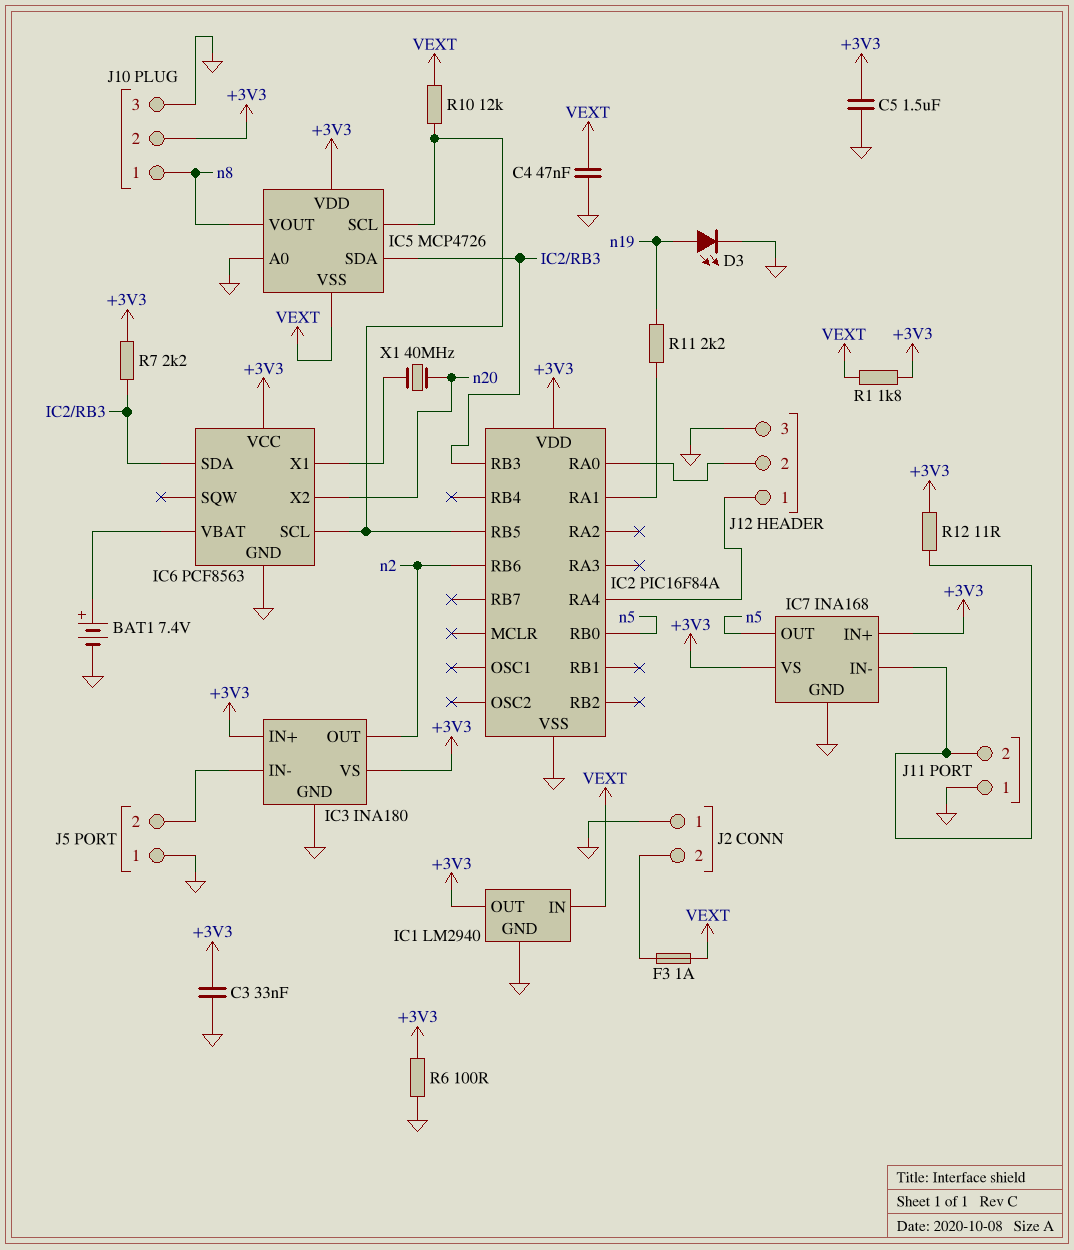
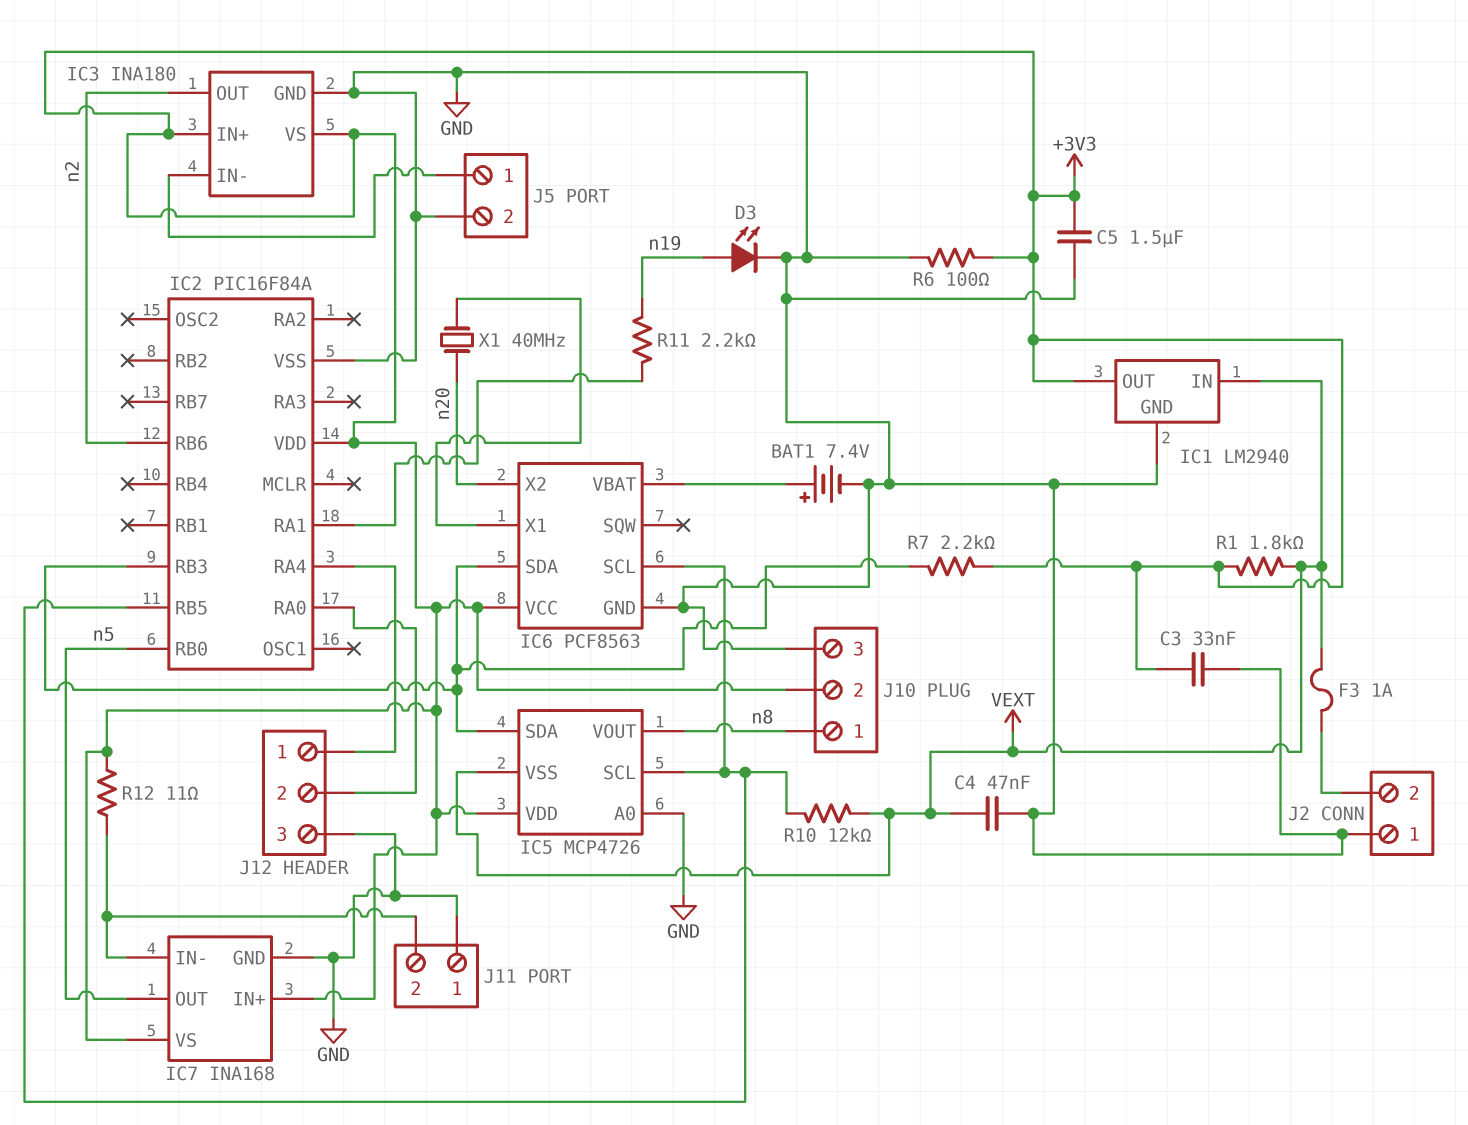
J5 pin 1: GND -> IC3/IN-
J5 pin 2: IC3/IN- -> GND

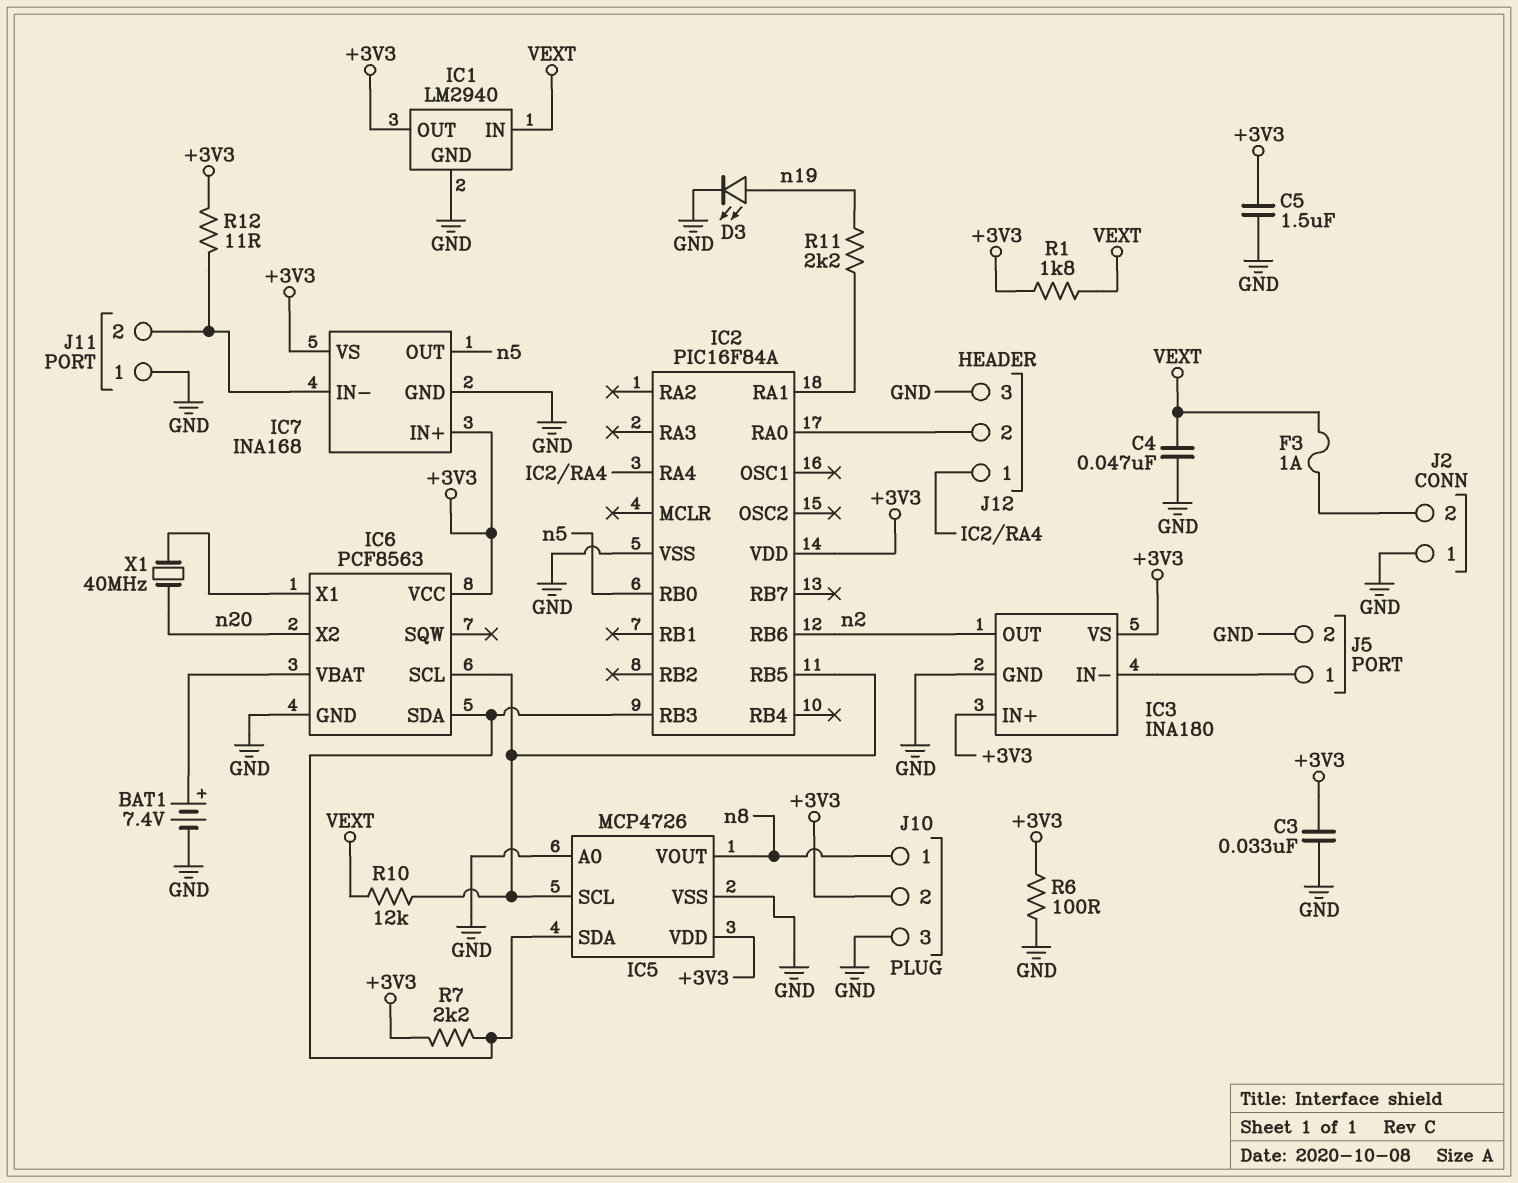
IC5 pin VSS: VEXT -> GND

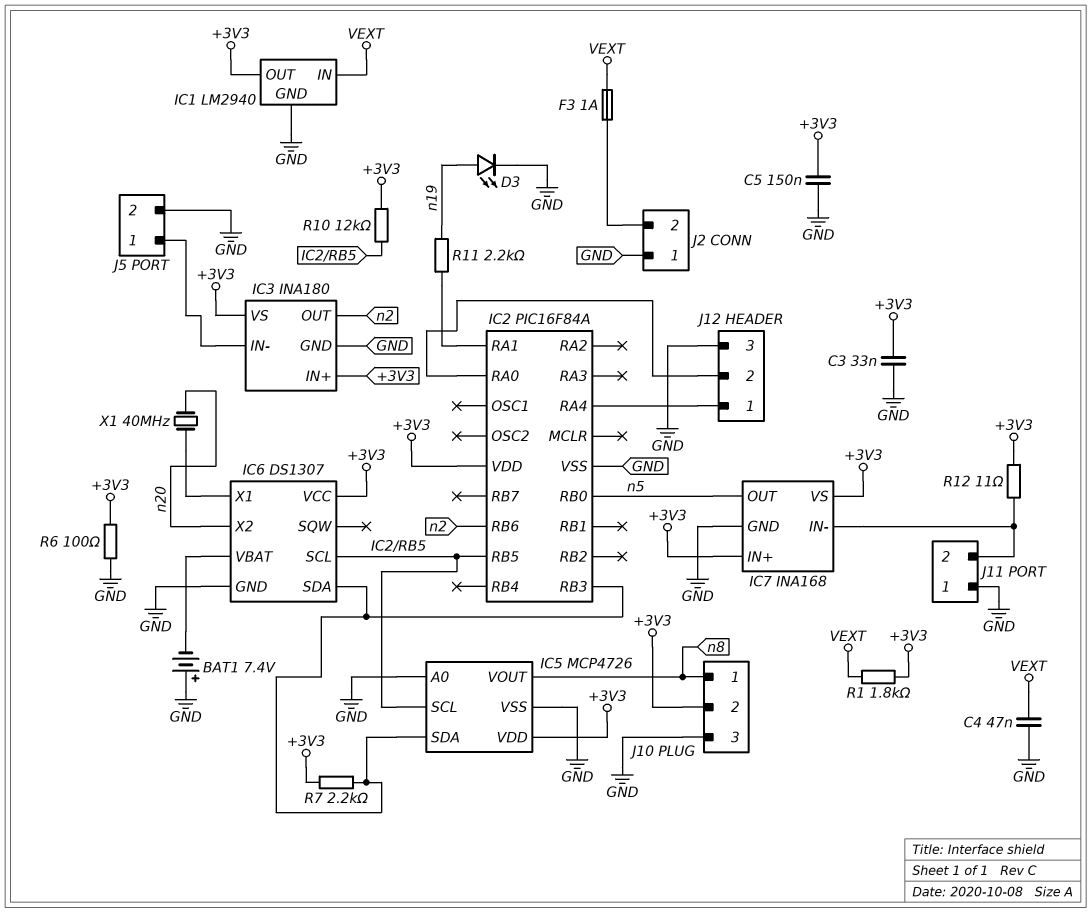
BAT1: 7.4V (plus IC6/VBAT, minus GND) -> 7.4V (plus GND, minus IC6/VBAT)
C5: 1.5uF (+3V3, GND) -> 150nF (+3V3, GND)
IC6: PCF8563 -> DS1307
R10: 12k (IC2/RB5, VEXT) -> 12k (+3V3, IC2/RB5)

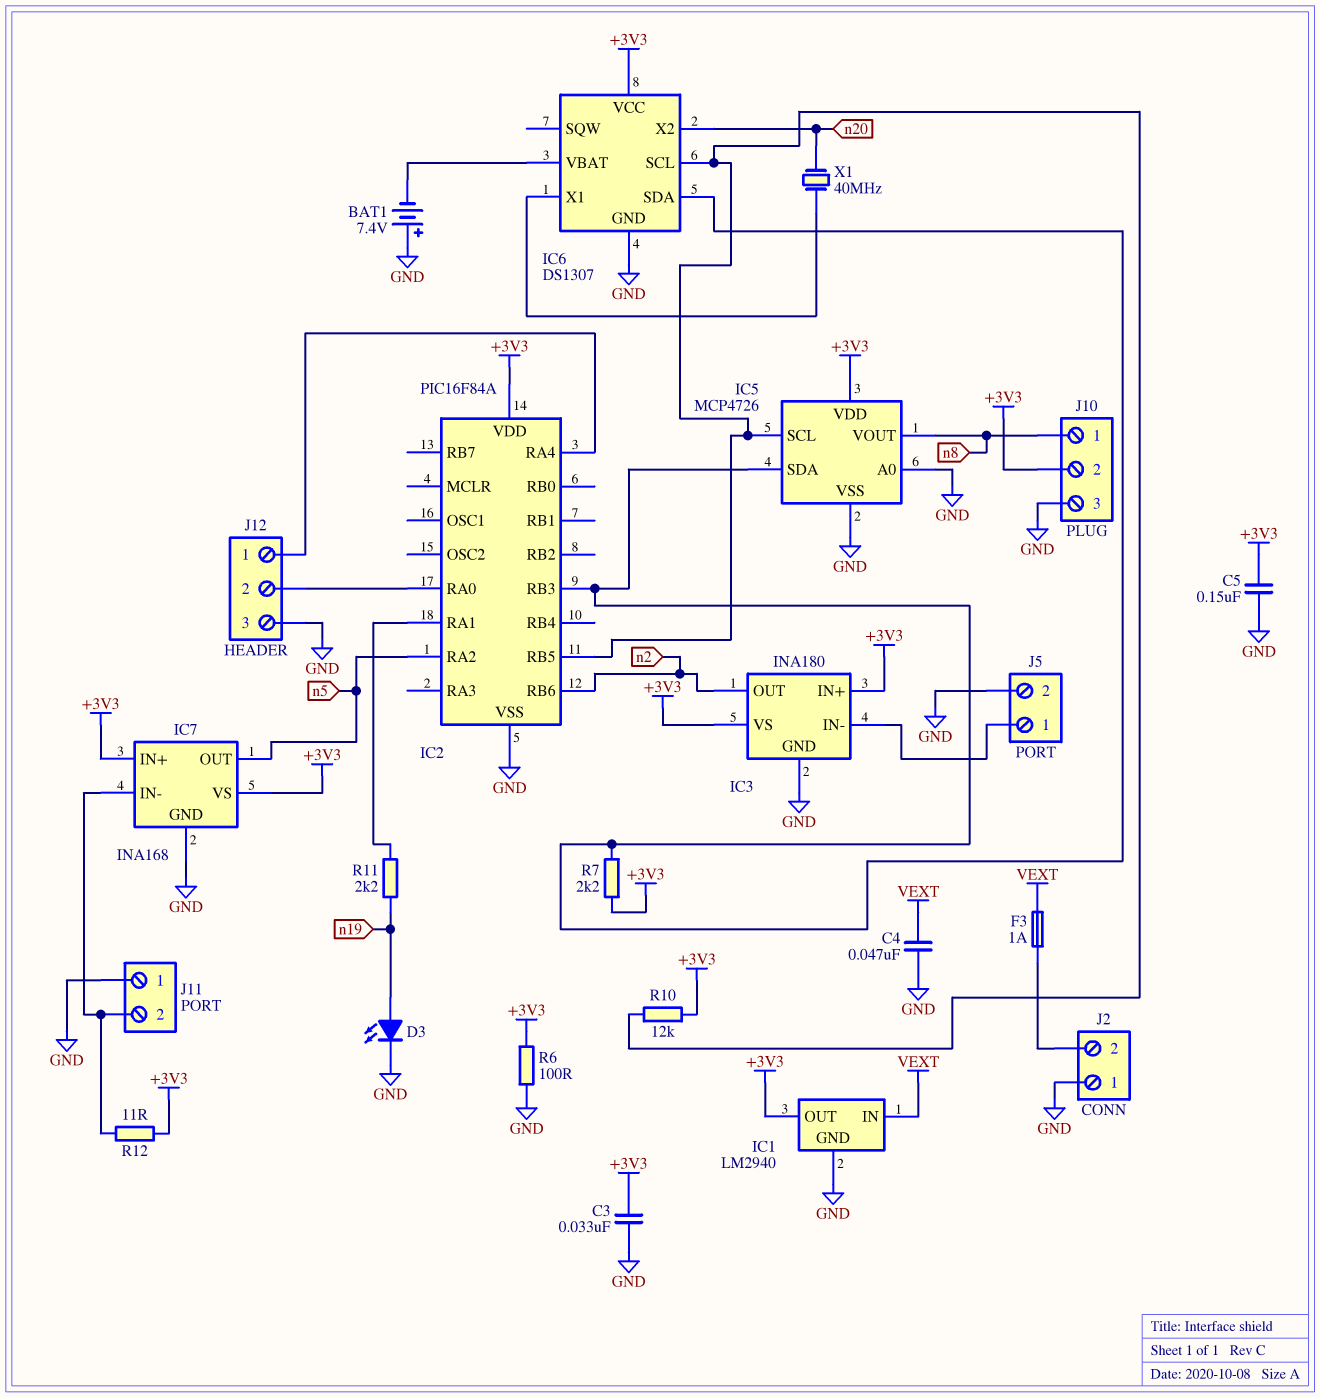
IC2 pin RA2: none -> n5
IC2 pin RB0: n5 -> none
R1: 1.8k (+3V3, VEXT) -> none

